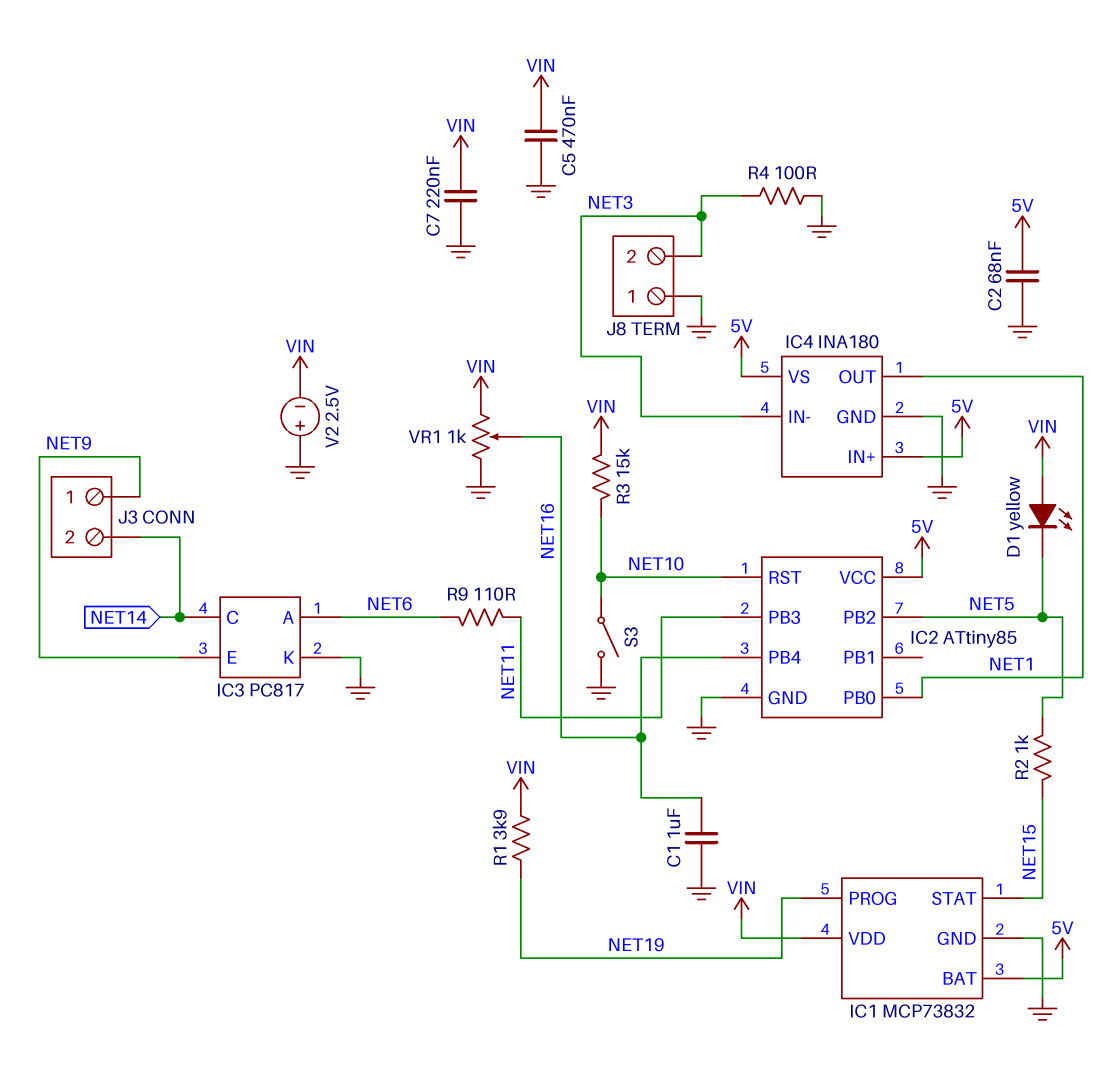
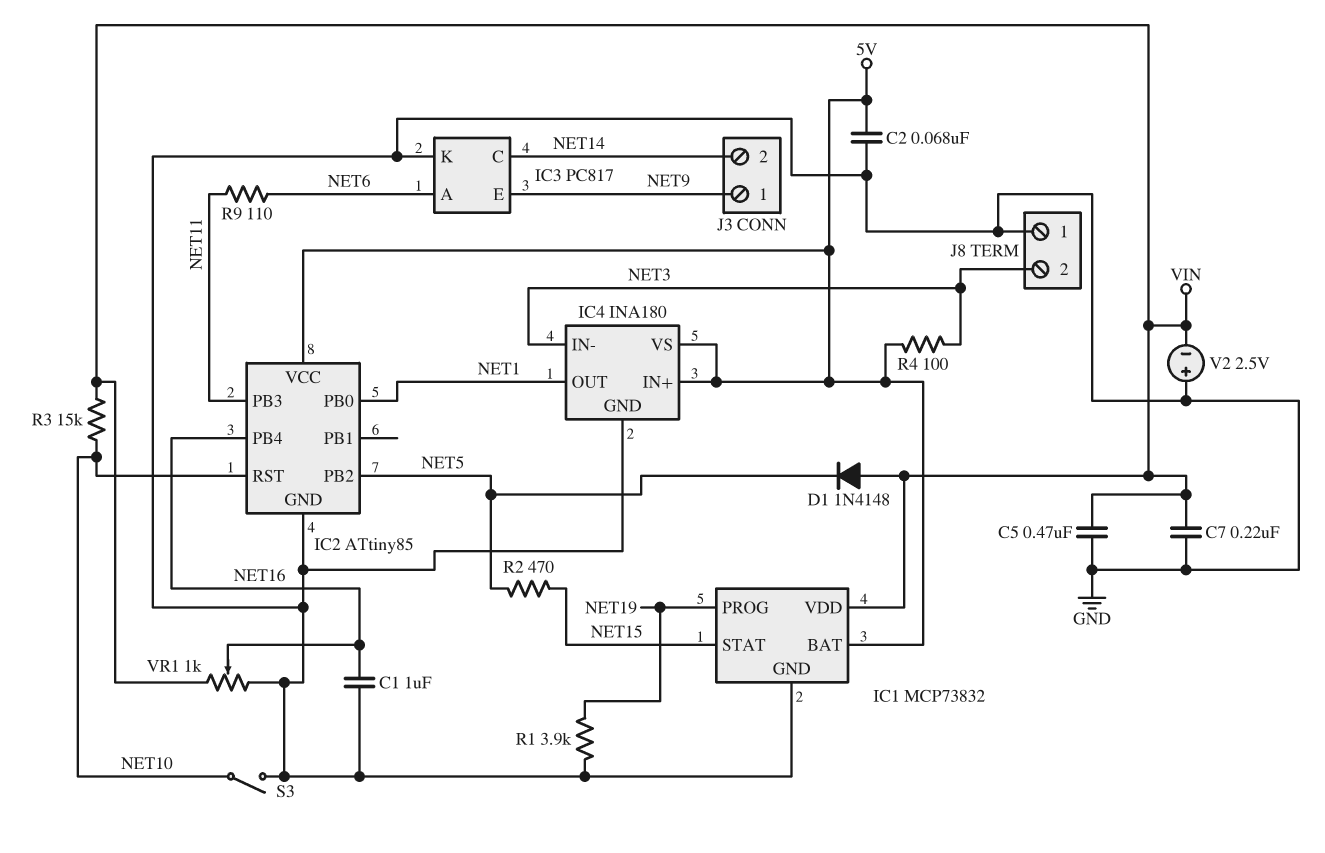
D1: LED yellow (A VIN, K NET5) -> diode 1N4148 (A VIN, K NET5)
R1: 3.9k (NET19, VIN) -> 3.9k (GND, NET19)
R2: 1k (NET5, NET15) -> 470 (NET5, NET15)
R4: 100 (GND, NET3) -> 100 (5V, NET3)

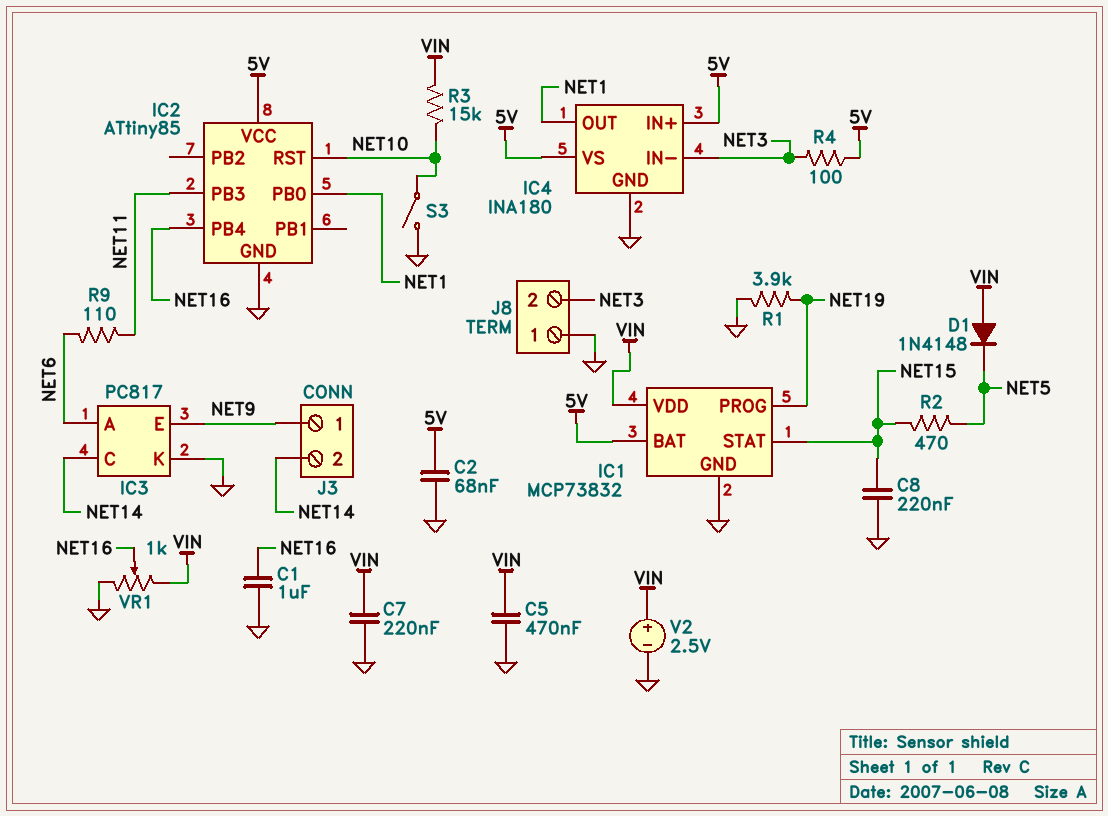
C8: none -> 220nF (GND, NET15)
IC2 pin PB2: NET5 -> none
V2: 2.5V (plus GND, minus VIN) -> 2.5V (plus VIN, minus GND)

